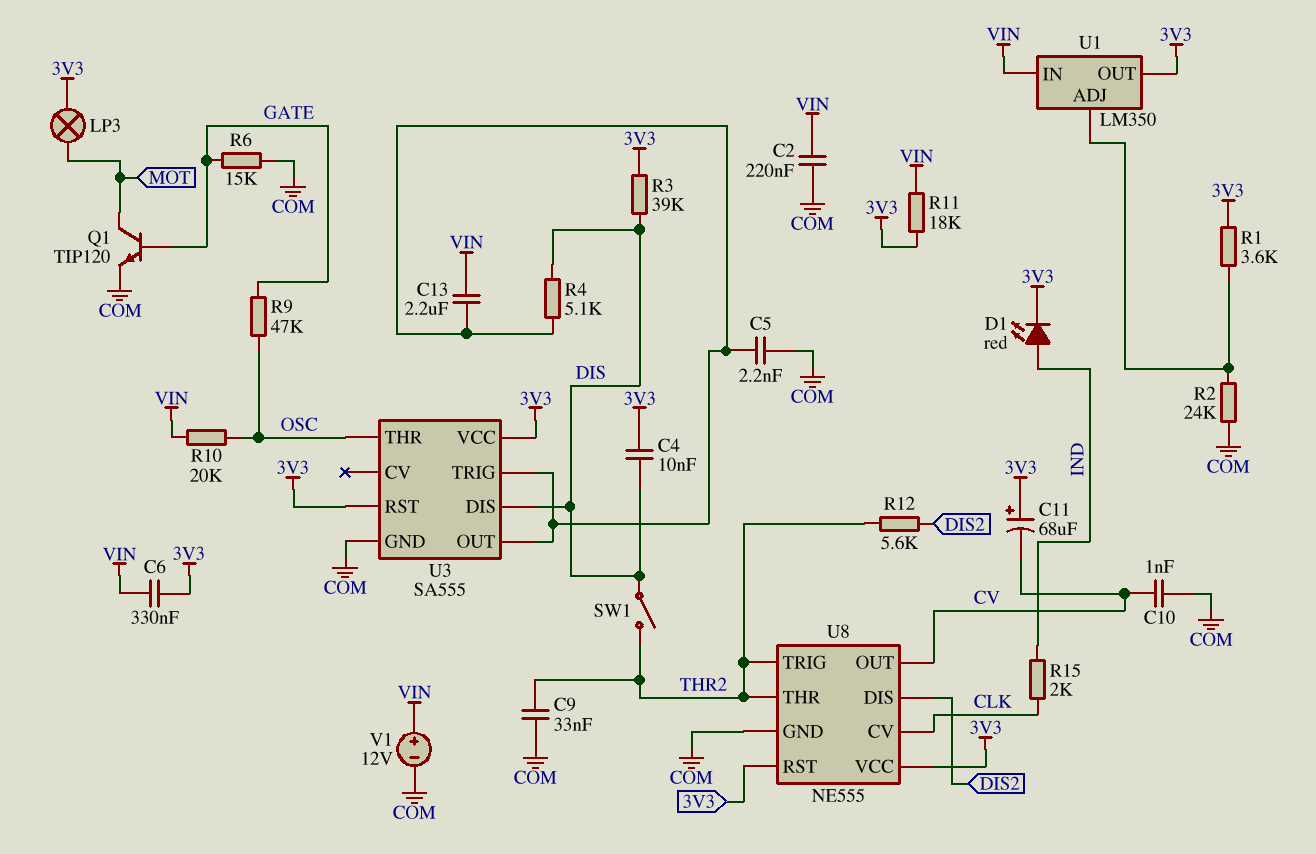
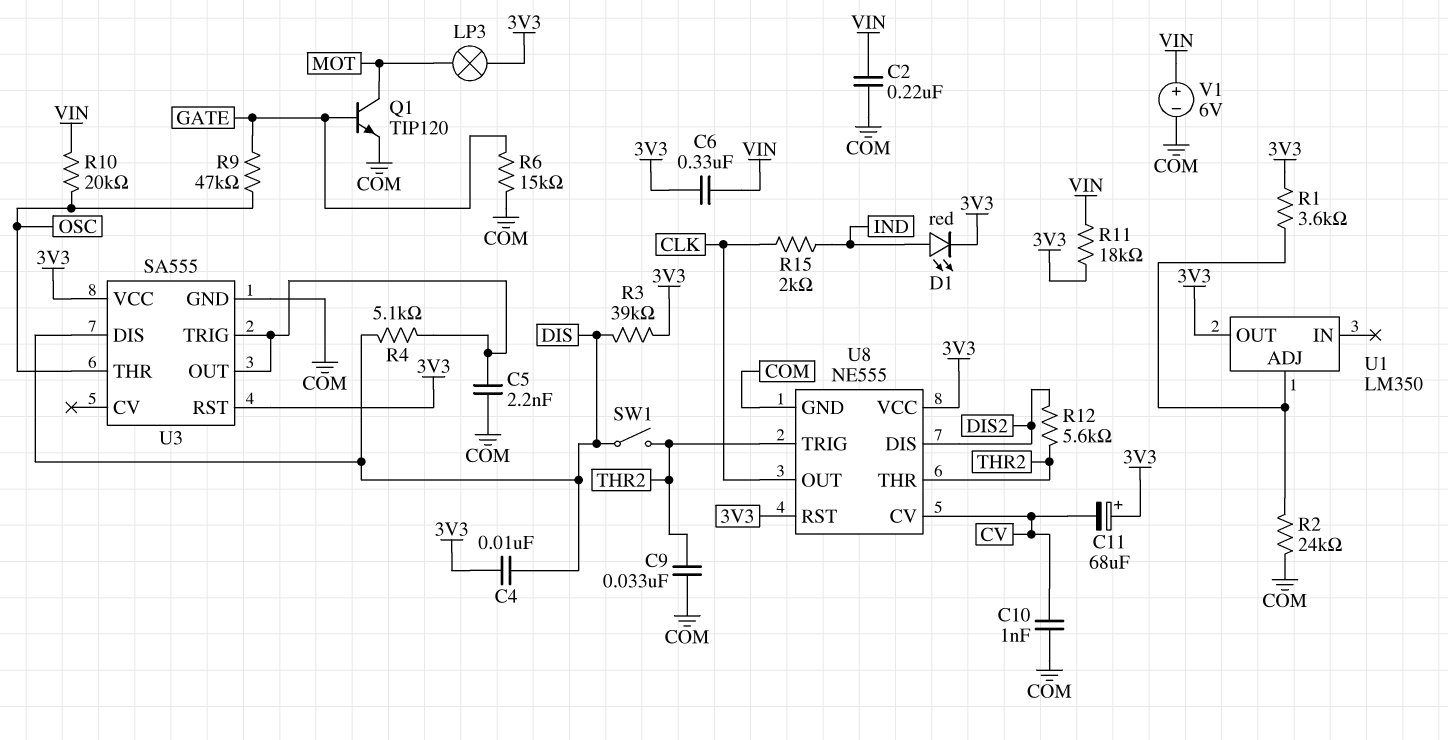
C13: 2.2uF (U3/OUT, VIN) -> none
U1 pin IN: VIN -> none
U8 pin CV: CLK -> CV
U8 pin OUT: CV -> CLK
V1: 12V (plus VIN, minus COM) -> 6V (plus VIN, minus COM)

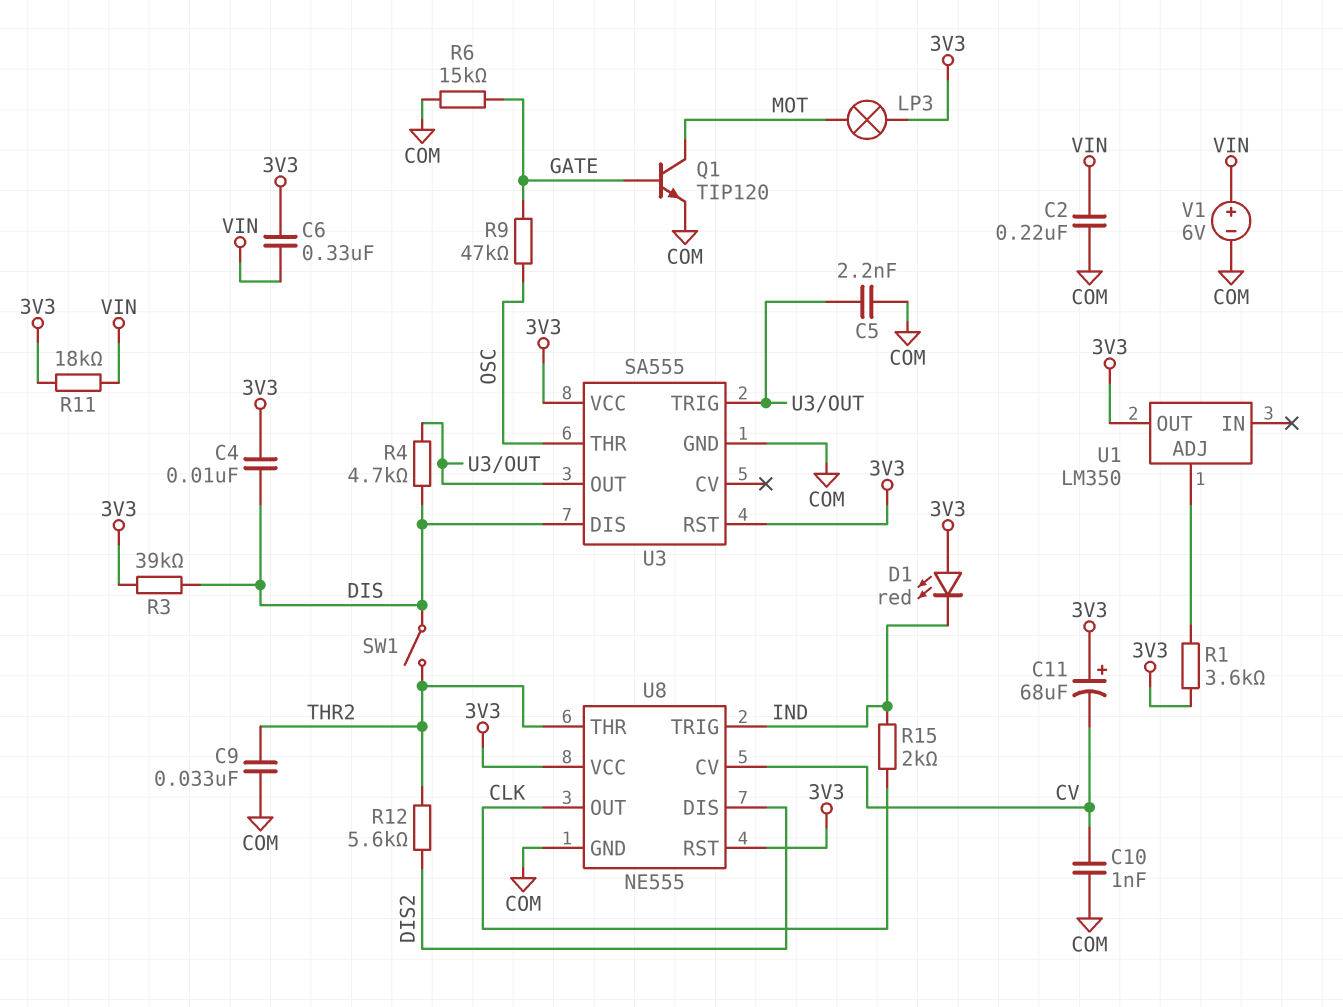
D1: LED red (A IND, K 3V3) -> LED red (A 3V3, K IND)
R2: 24k (COM, U1/ADJ) -> none
R4: 5.1k (DIS, U3/OUT) -> 4.7k (DIS, U3/OUT)
R10: 20k (OSC, VIN) -> none
U8 pin TRIG: THR2 -> IND

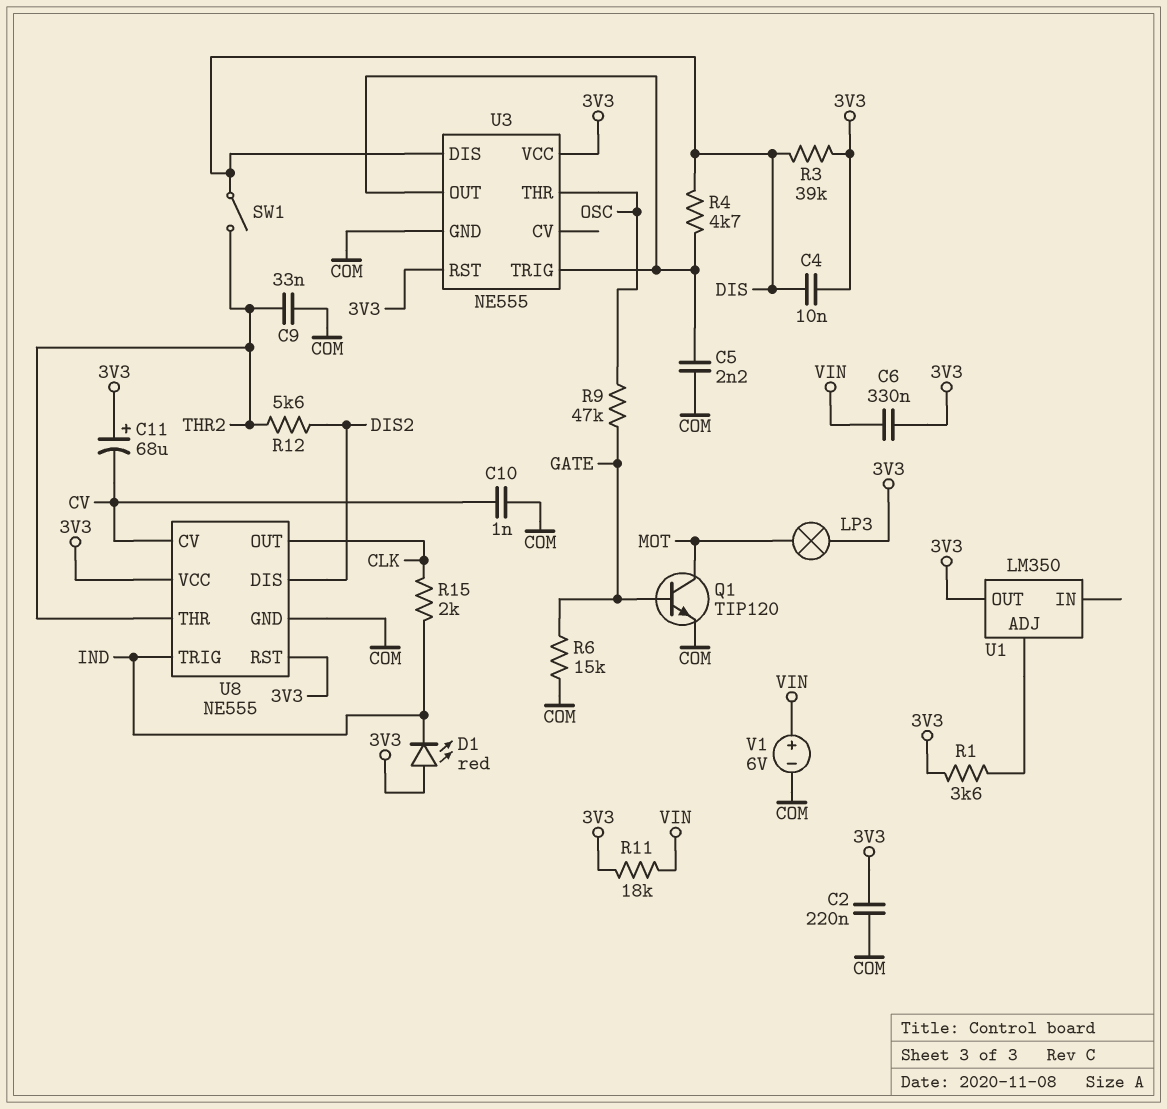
C2: 220nF (COM, VIN) -> 220nF (3V3, COM)
U3: SA555 -> NE555

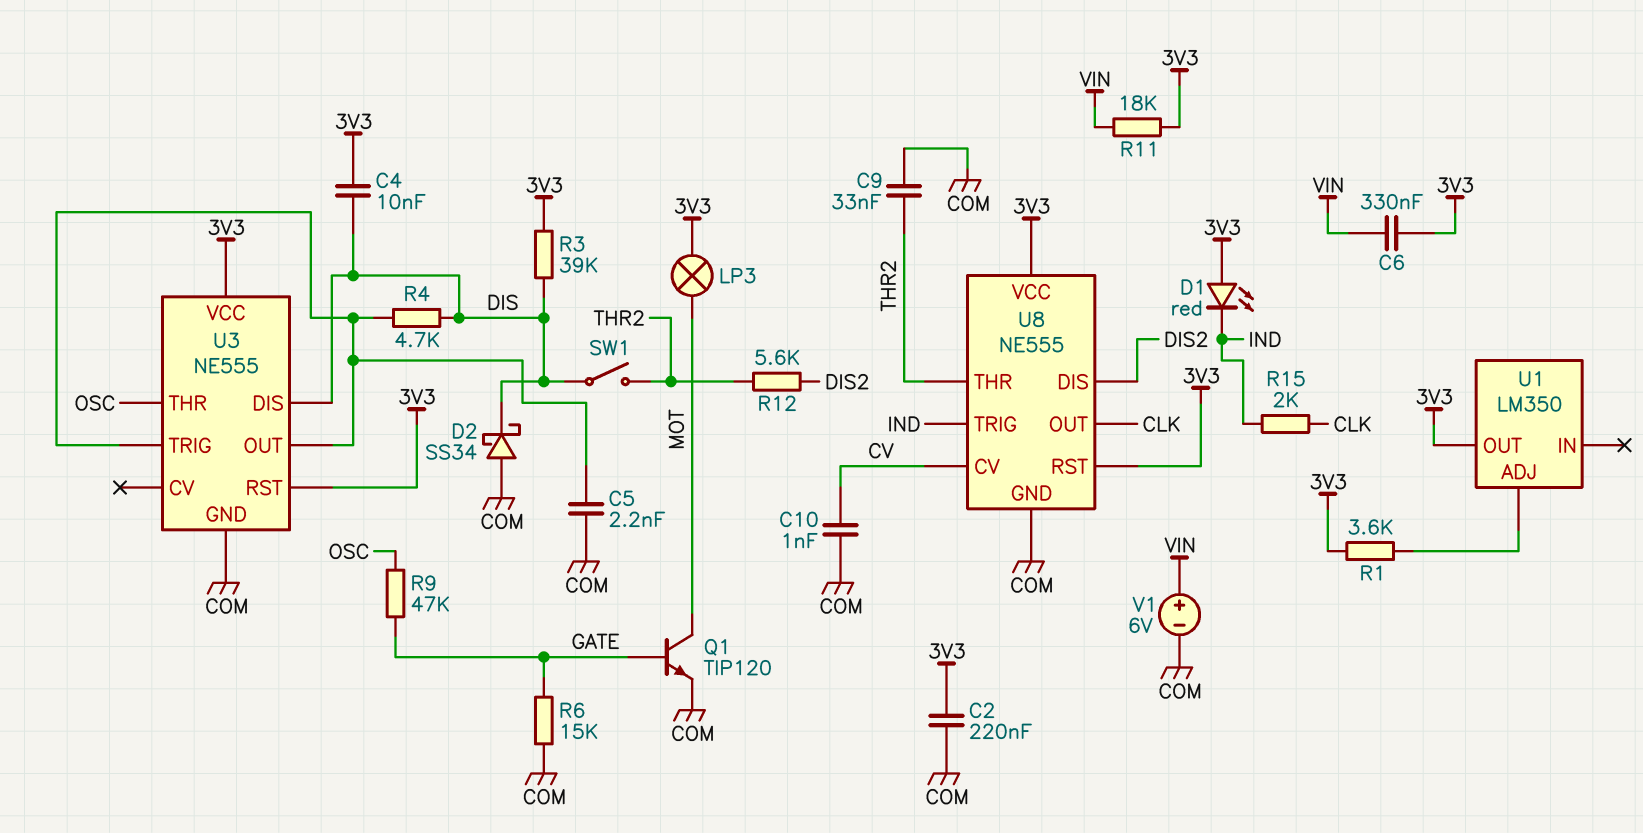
C11: 68uF (plus 3V3, minus CV) -> none
D2: none -> schottky SS34 (A COM, K DIS)

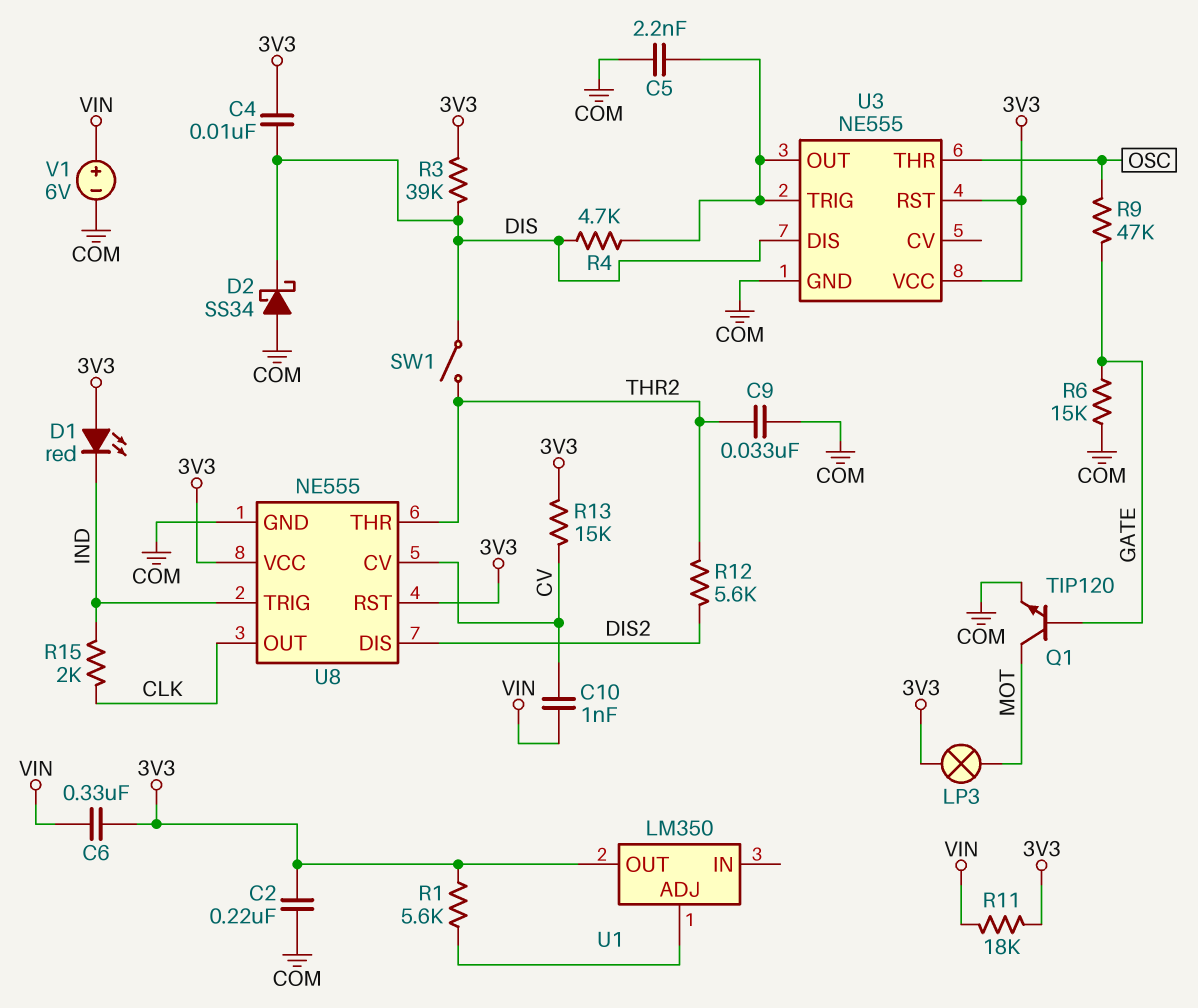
C10: 1nF (COM, CV) -> 1nF (CV, VIN)
R1: 3.6k (3V3, U1/ADJ) -> 5.6k (3V3, U1/ADJ)
R13: none -> 15k (3V3, CV)

